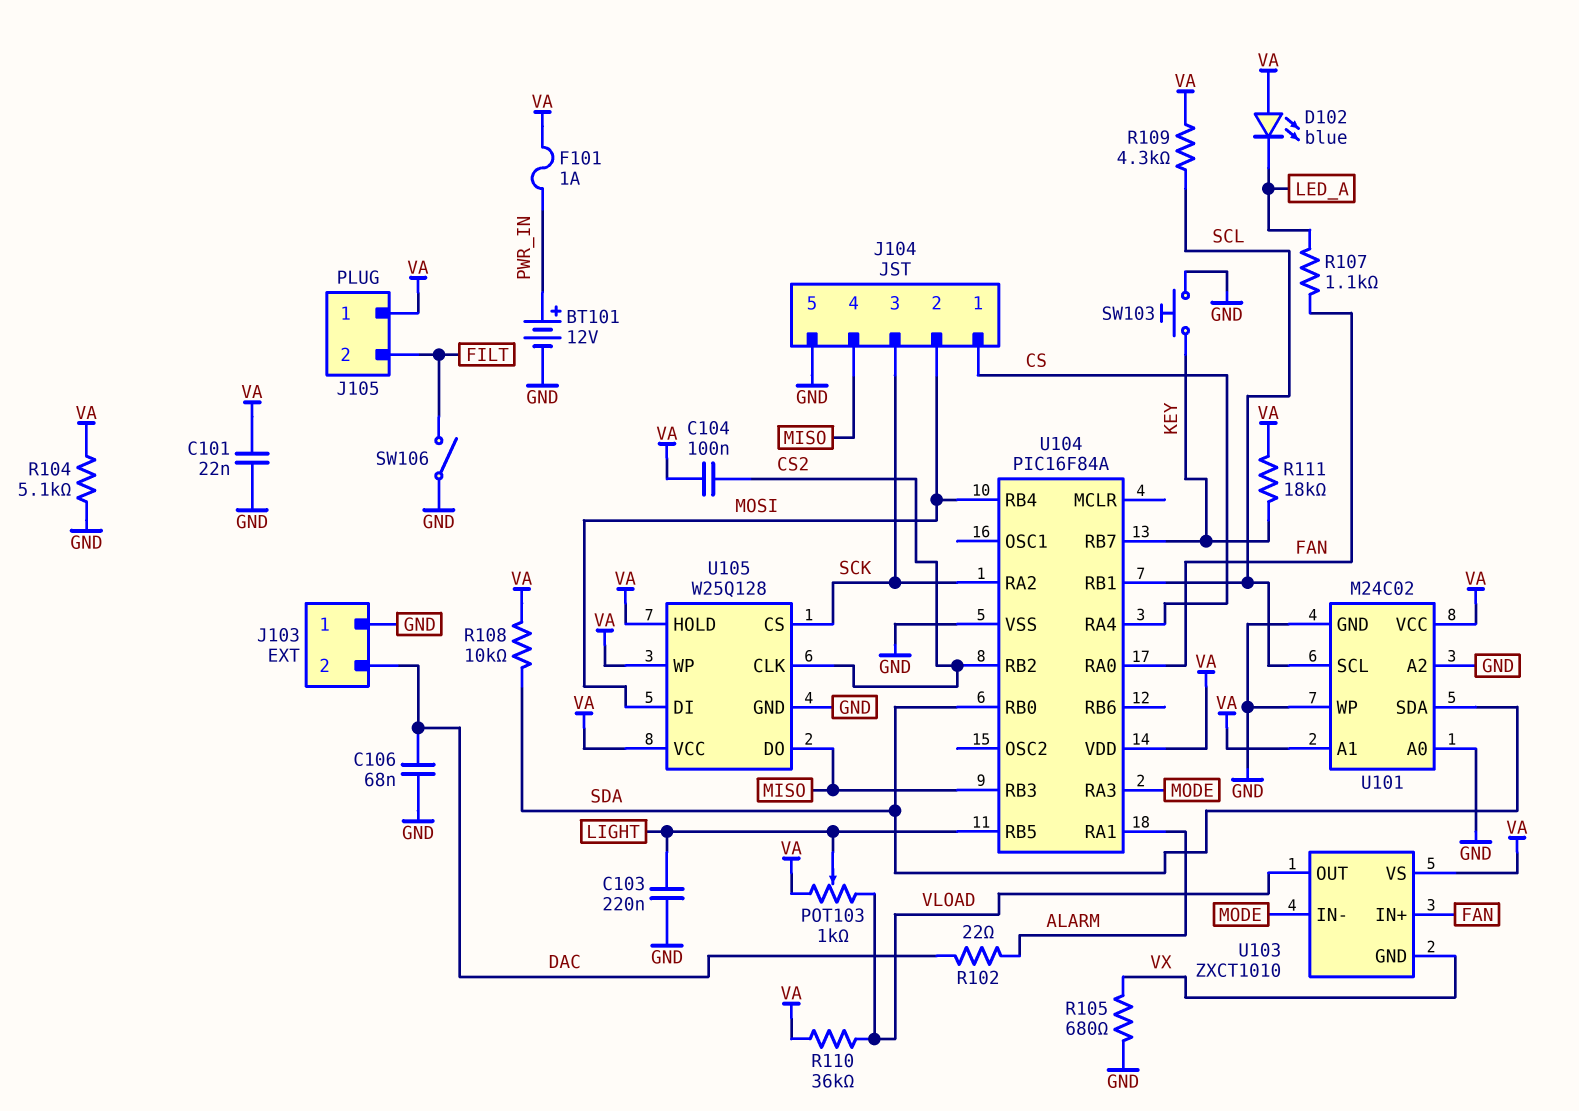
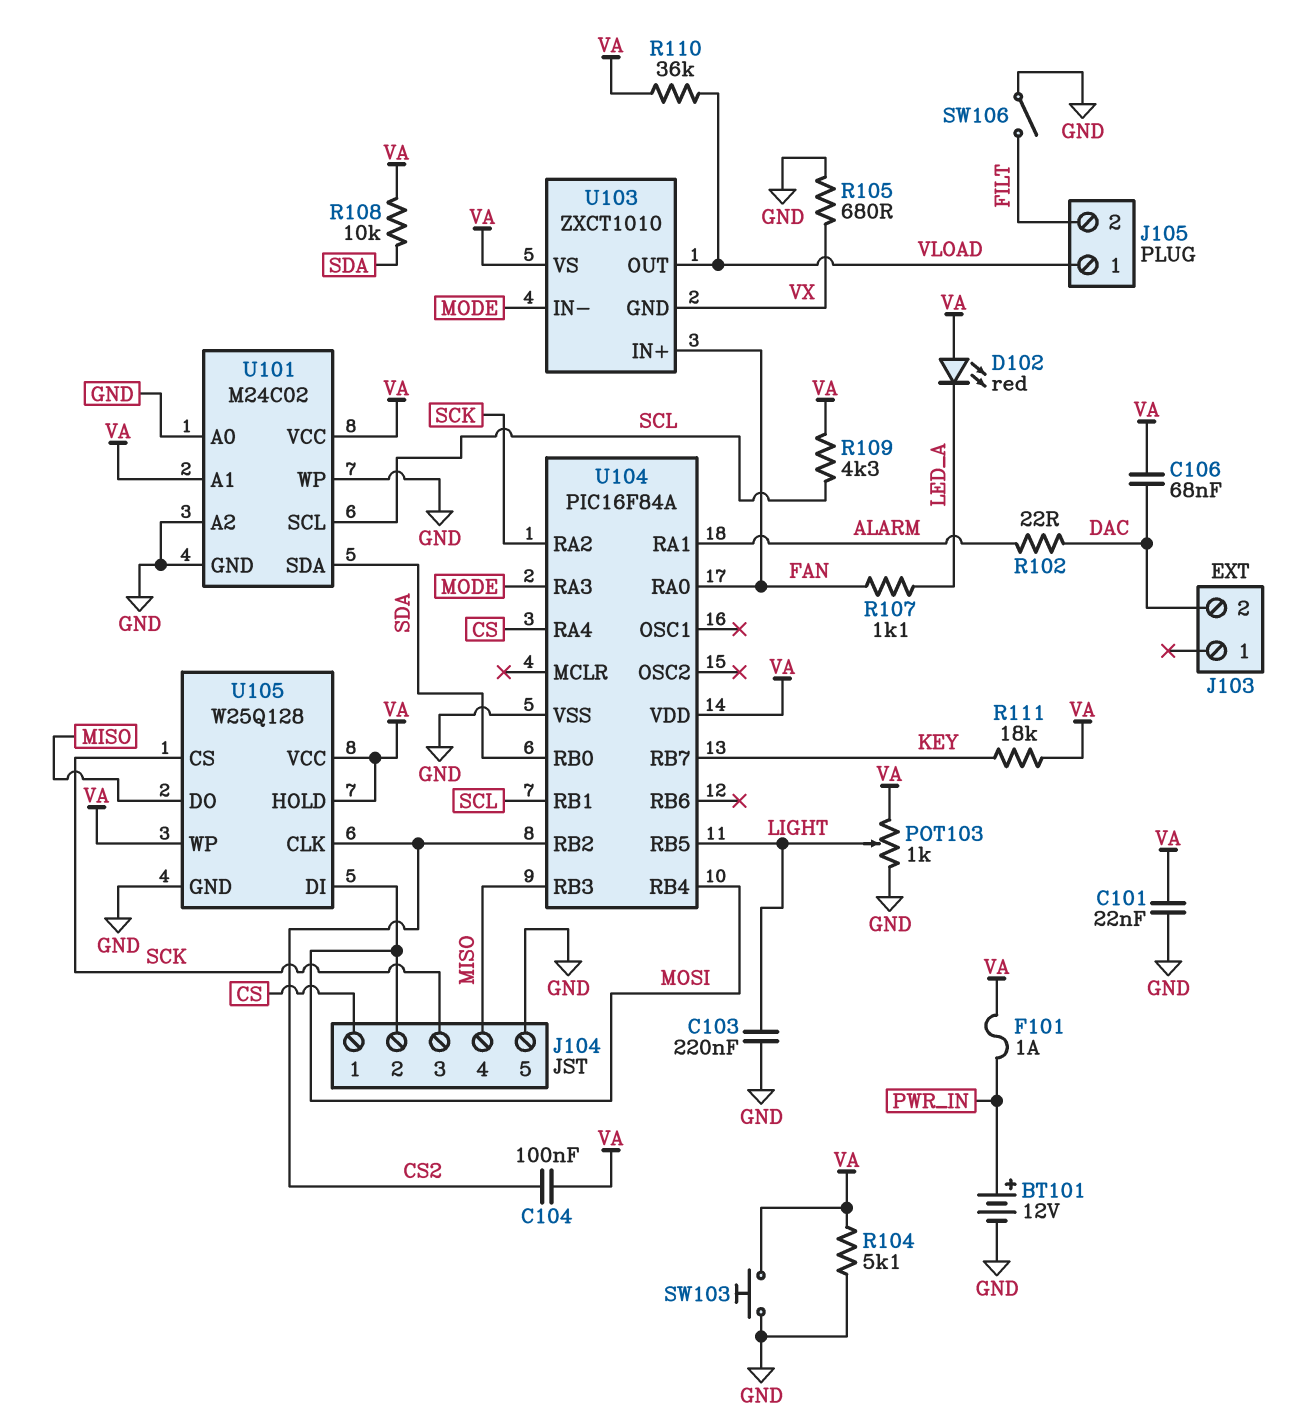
C106: 68nF (DAC, GND) -> 68nF (DAC, VA)
D102: LED blue (A VA, K LED_A) -> LED red (A VA, K LED_A)
J103 pin 1: GND -> none
J105 pin 1: VA -> VLOAD
POT103: 1k (VA, VLOAD, wiper LIGHT) -> 1k (GND, VA, wiper LIGHT)
SW103: button (GND, KEY) -> button (GND, VA)

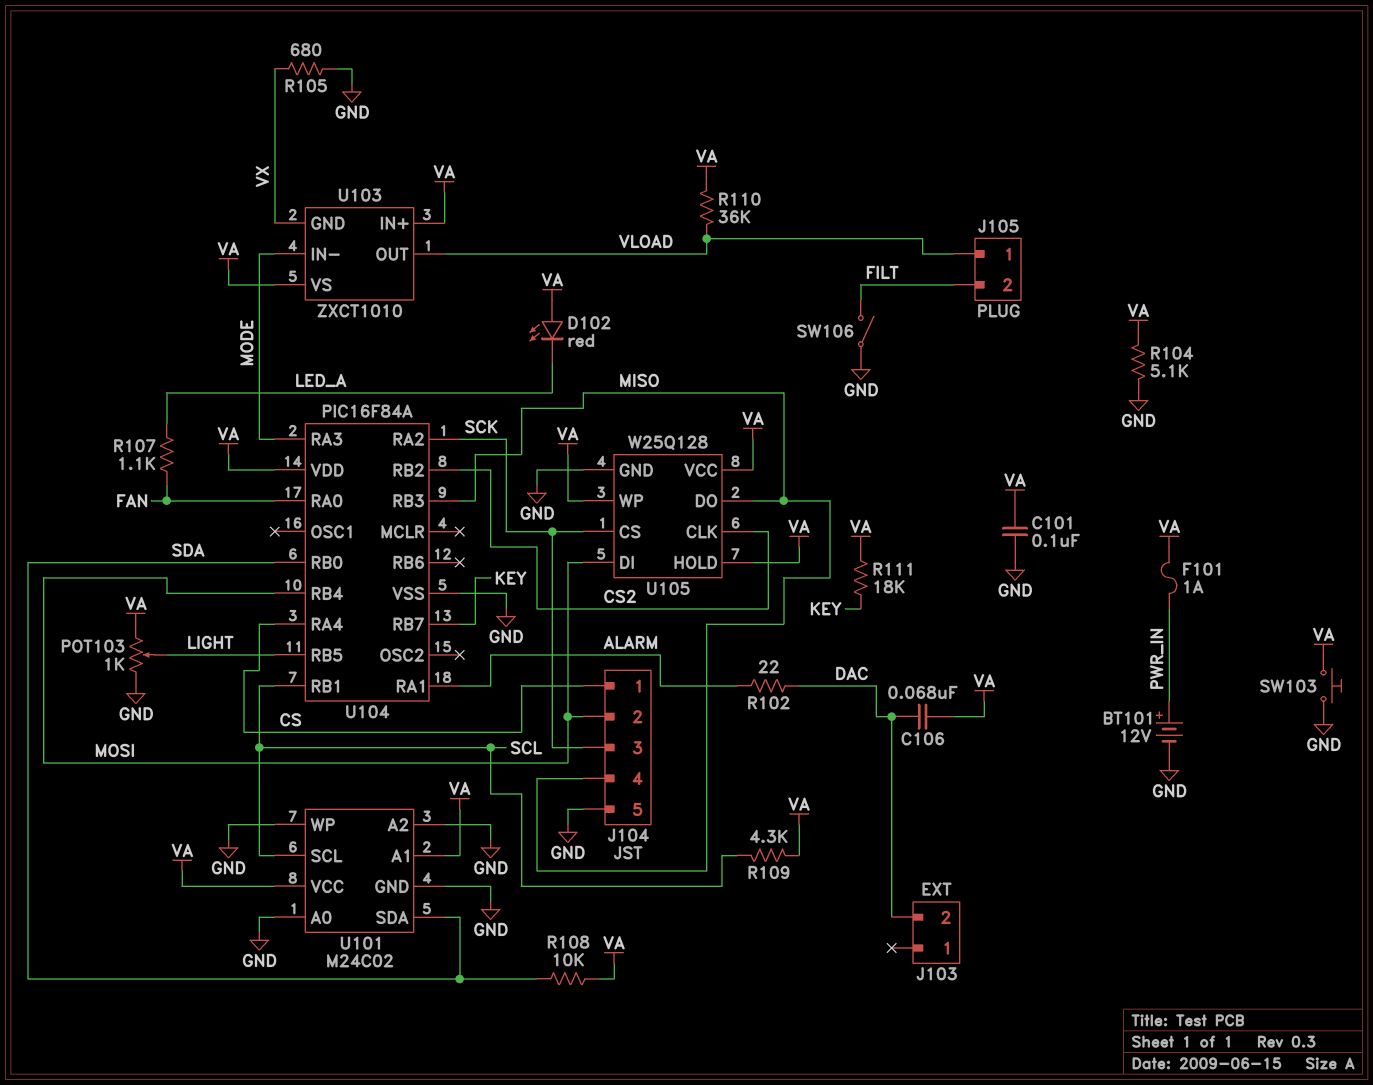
C101: 22nF (GND, VA) -> 100nF (GND, VA)
C103: 220nF (GND, LIGHT) -> none
C104: 100nF (CS2, VA) -> none
U103 pin IN+: FAN -> VA

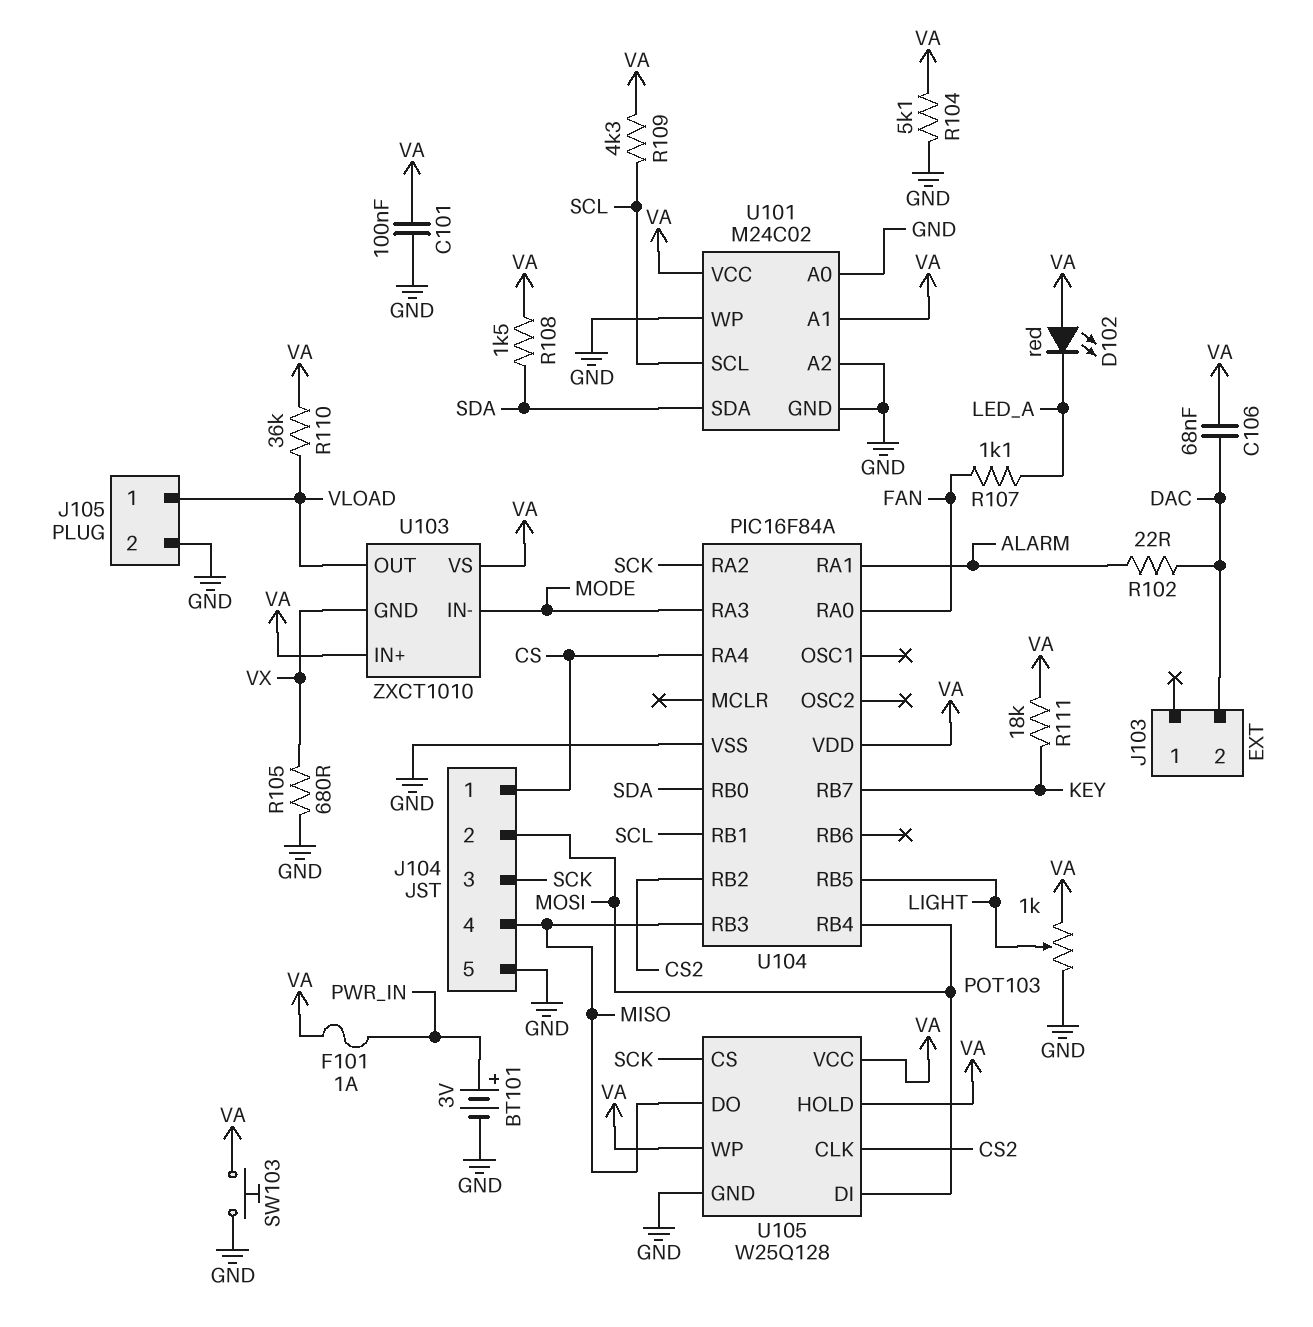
BT101: 12V (plus PWR_IN, minus GND) -> 3V (plus PWR_IN, minus GND)
J105 pin 2: FILT -> GND
R108: 10k (SDA, VA) -> 1.5k (SDA, VA)
SW106: switch (FILT, GND) -> none

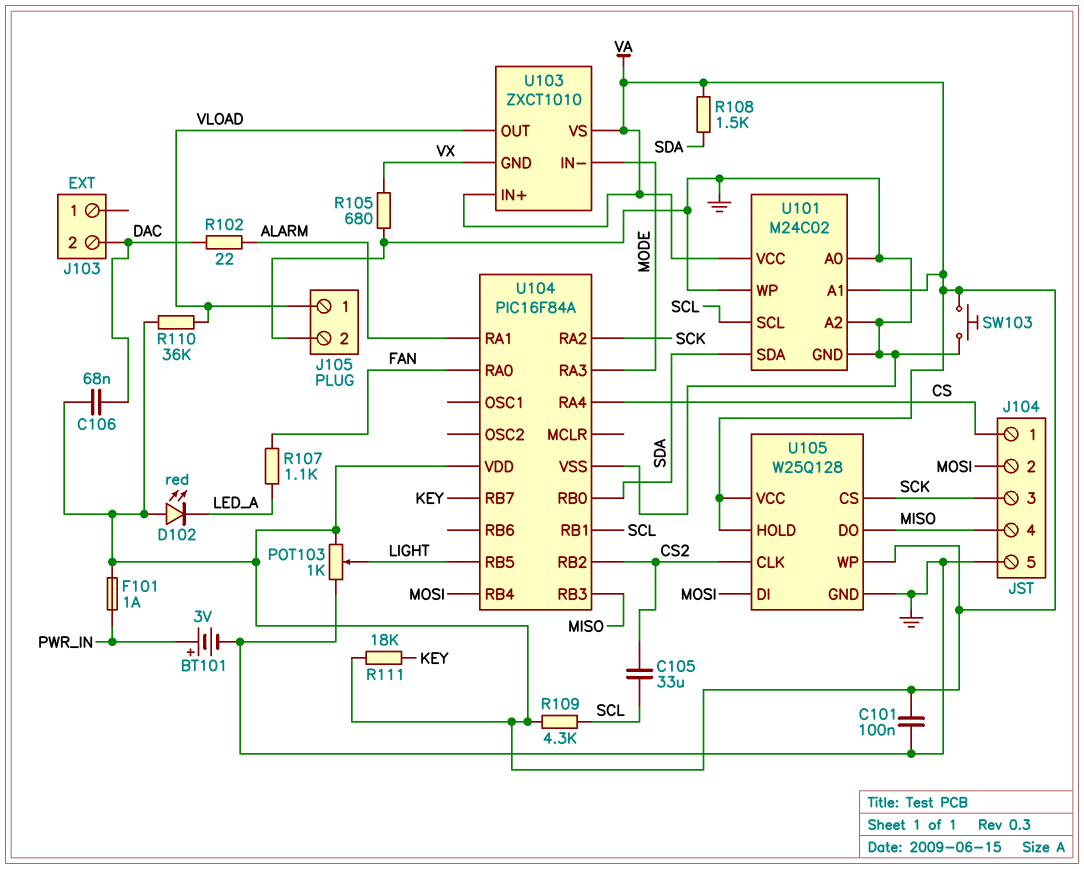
C105: none -> 33uF (CS2, SCL)
R104: 5.1k (GND, VA) -> none

